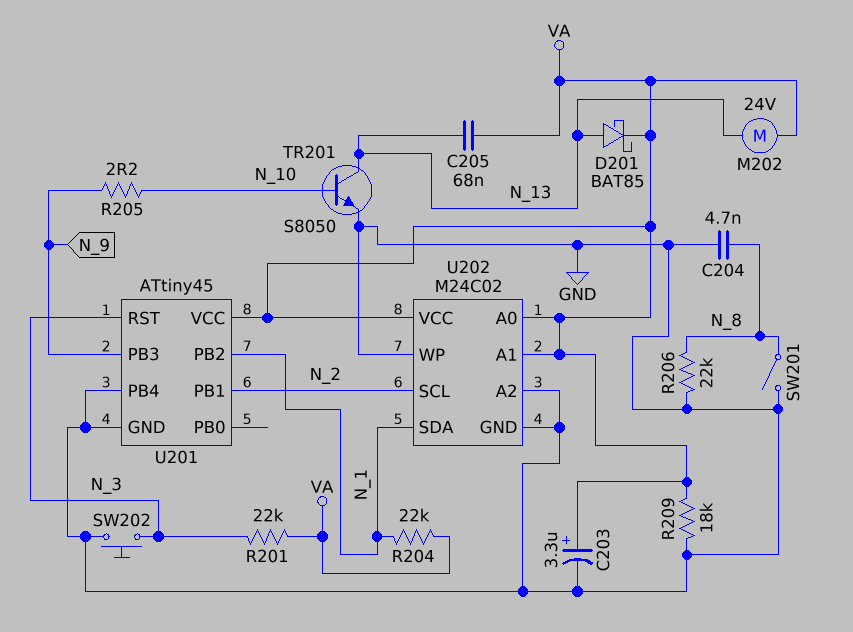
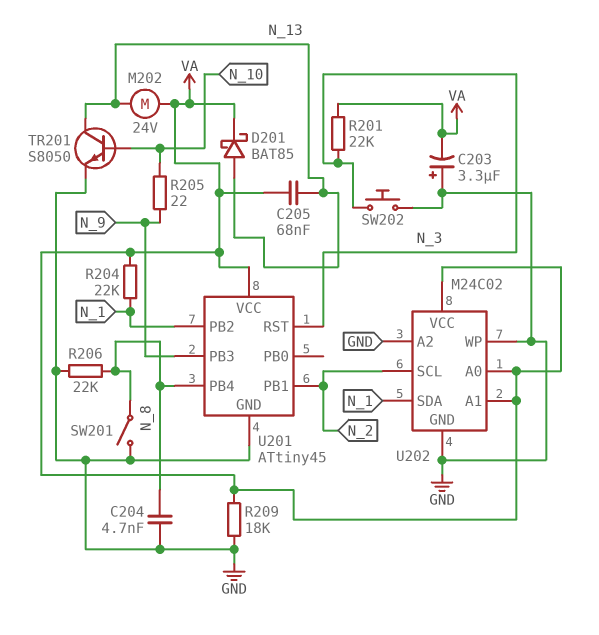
C203: 3.3uF (plus VA, minus GND) -> 3.3uF (plus GND, minus VA)
R205: 2.2 (N_9, N_10) -> 22 (N_9, N_10)
U201 pin PB4: GND -> N_8

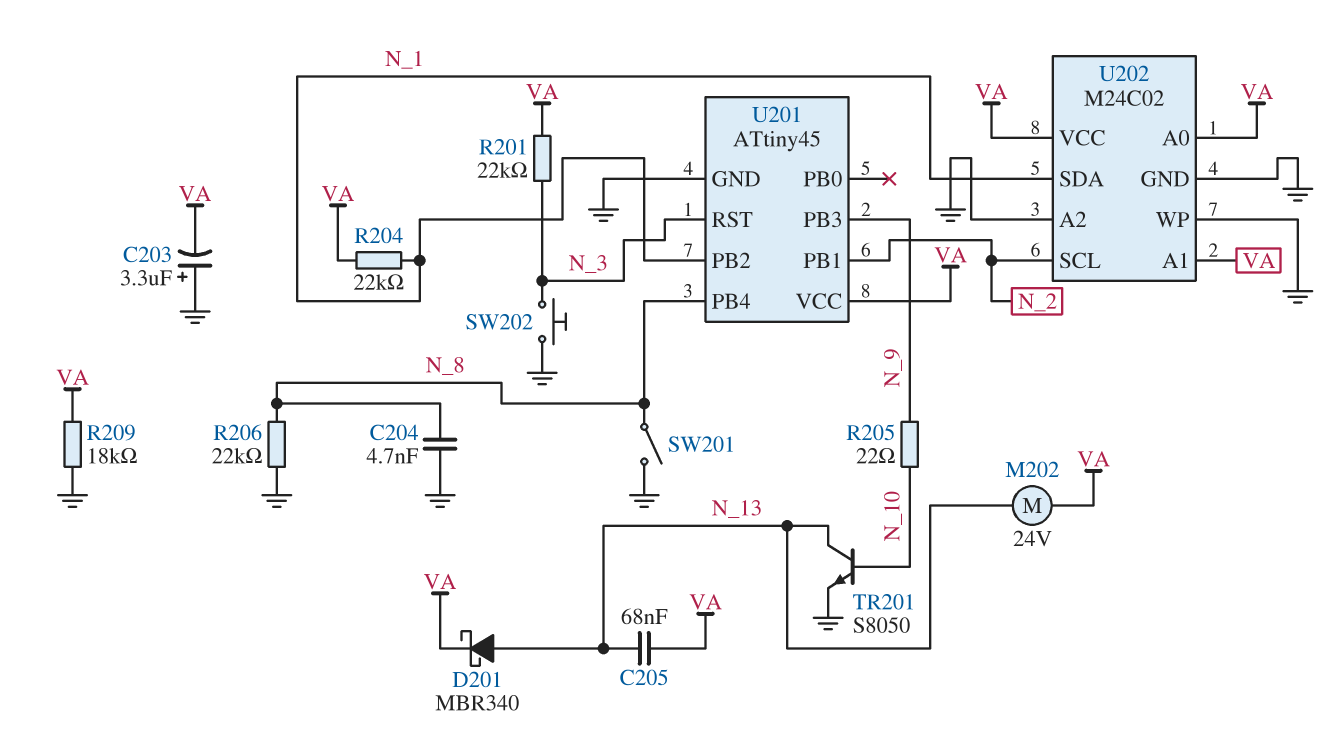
D201: schottky BAT85 (A N_13, K VA) -> schottky MBR340 (A N_13, K VA)

